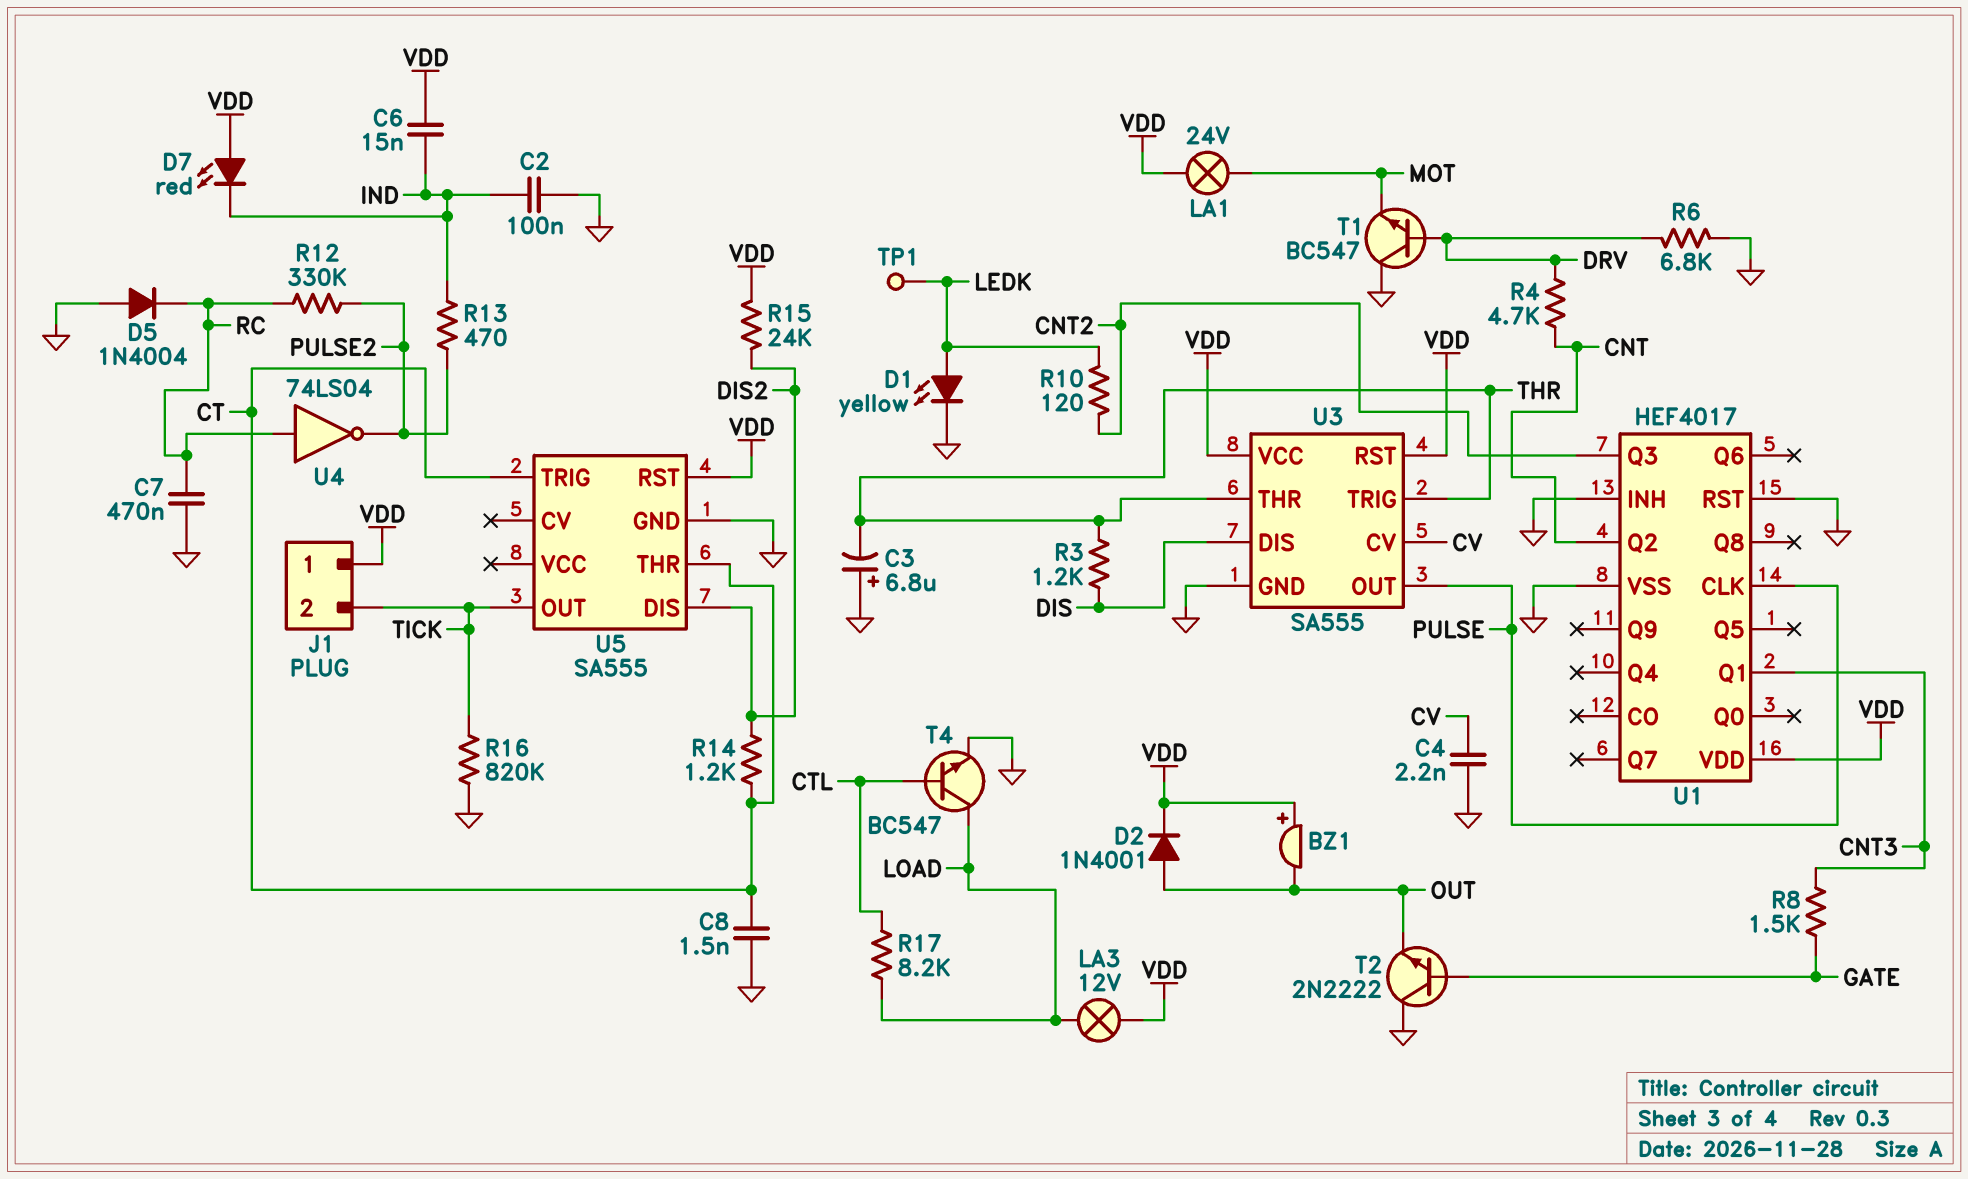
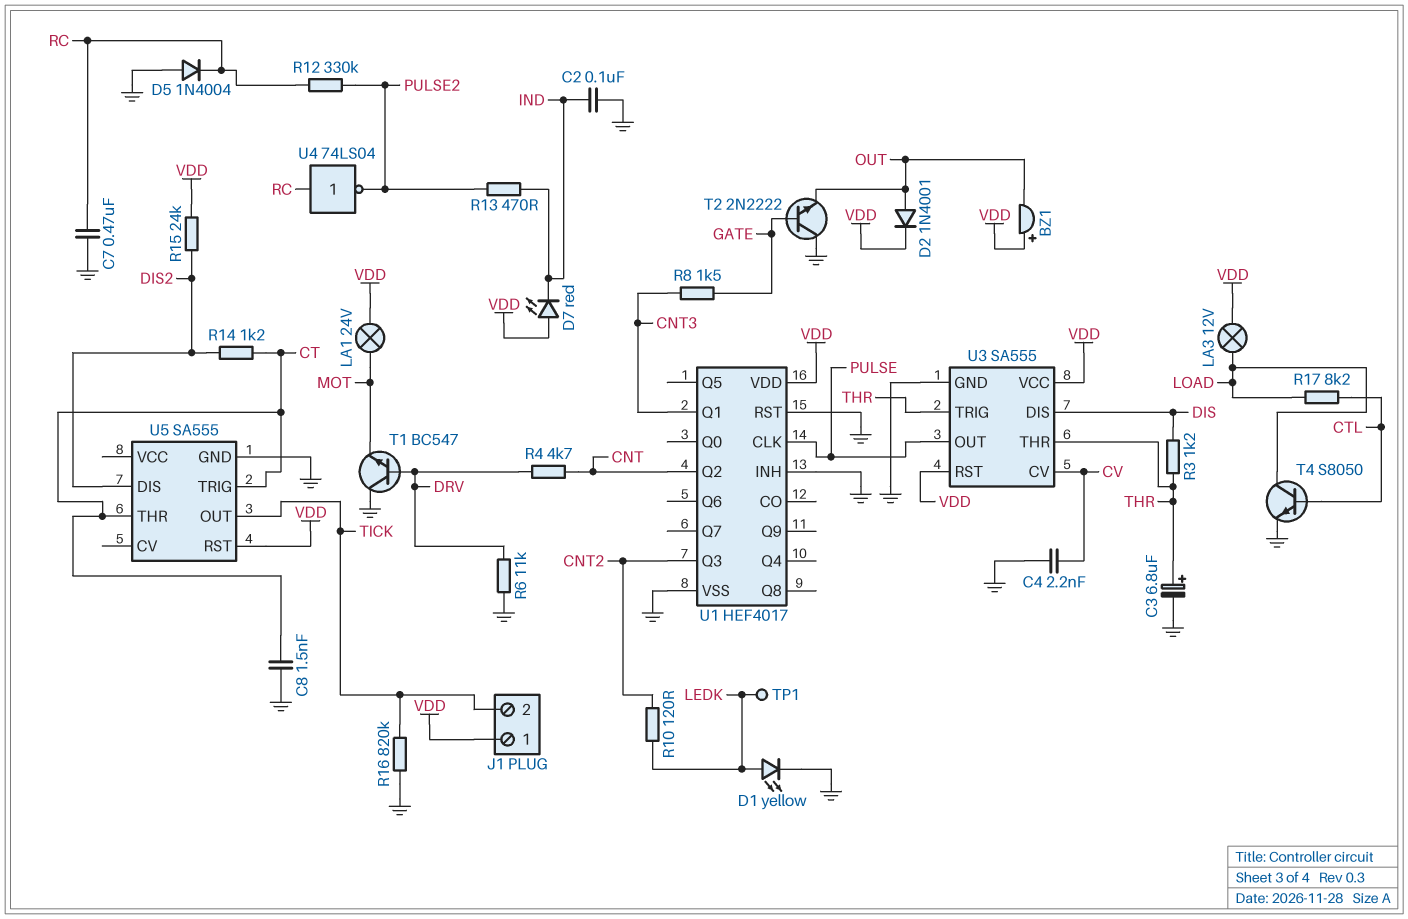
C3: 6.8uF (plus GND, minus THR) -> 6.8uF (plus THR, minus GND)
C6: 15nF (IND, VDD) -> none
R6: 6.8k (DRV, GND) -> 11k (DRV, GND)
T4: NPN BC547 (B CTL, C LOAD, E GND) -> NPN S8050 (B CTL, C LOAD, E GND)

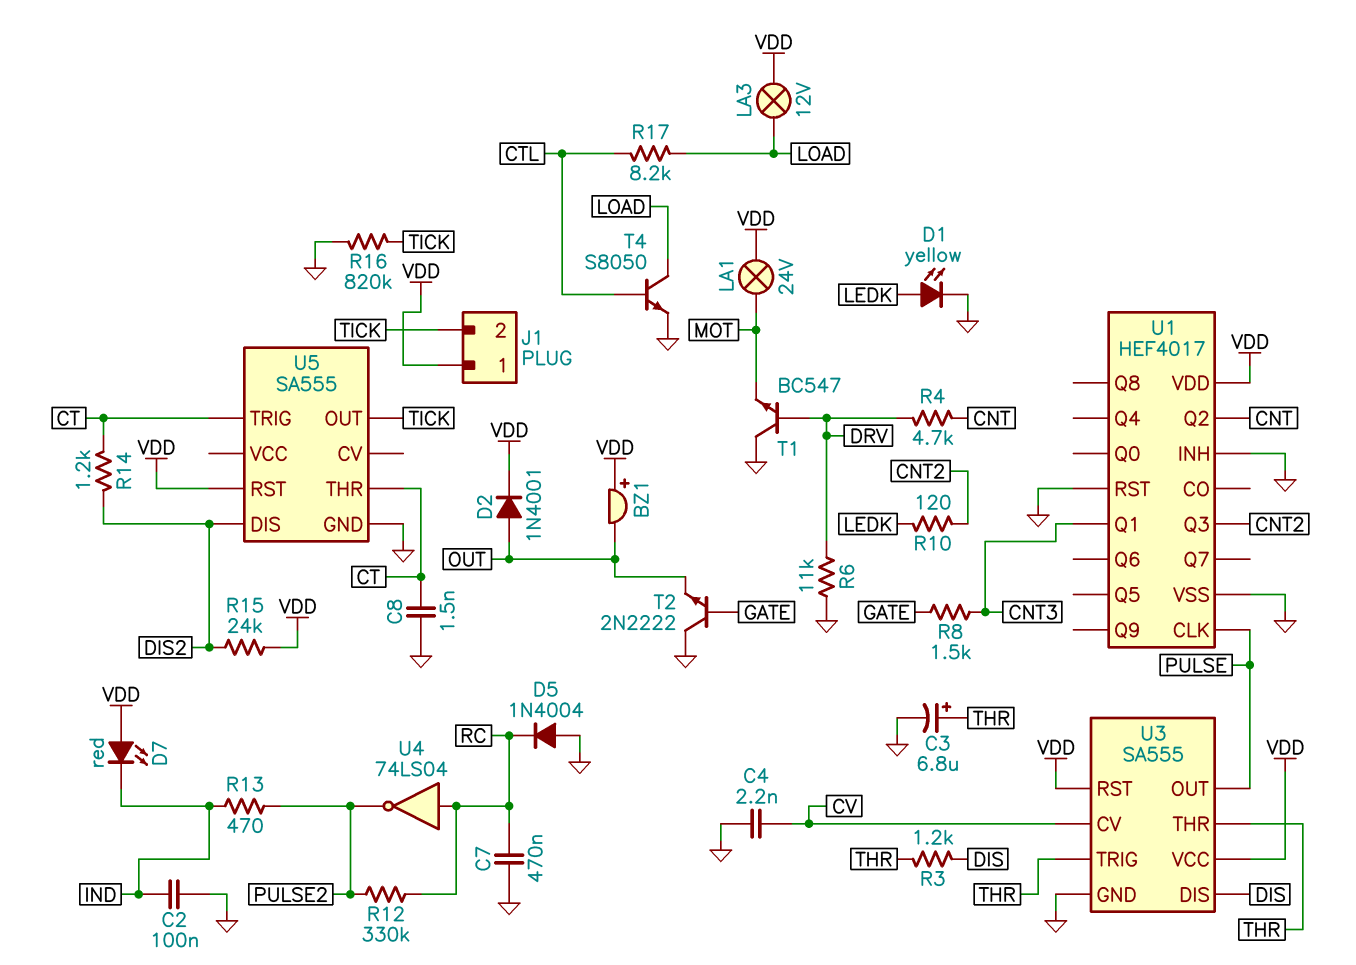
TP1: test point (LEDK) -> none

